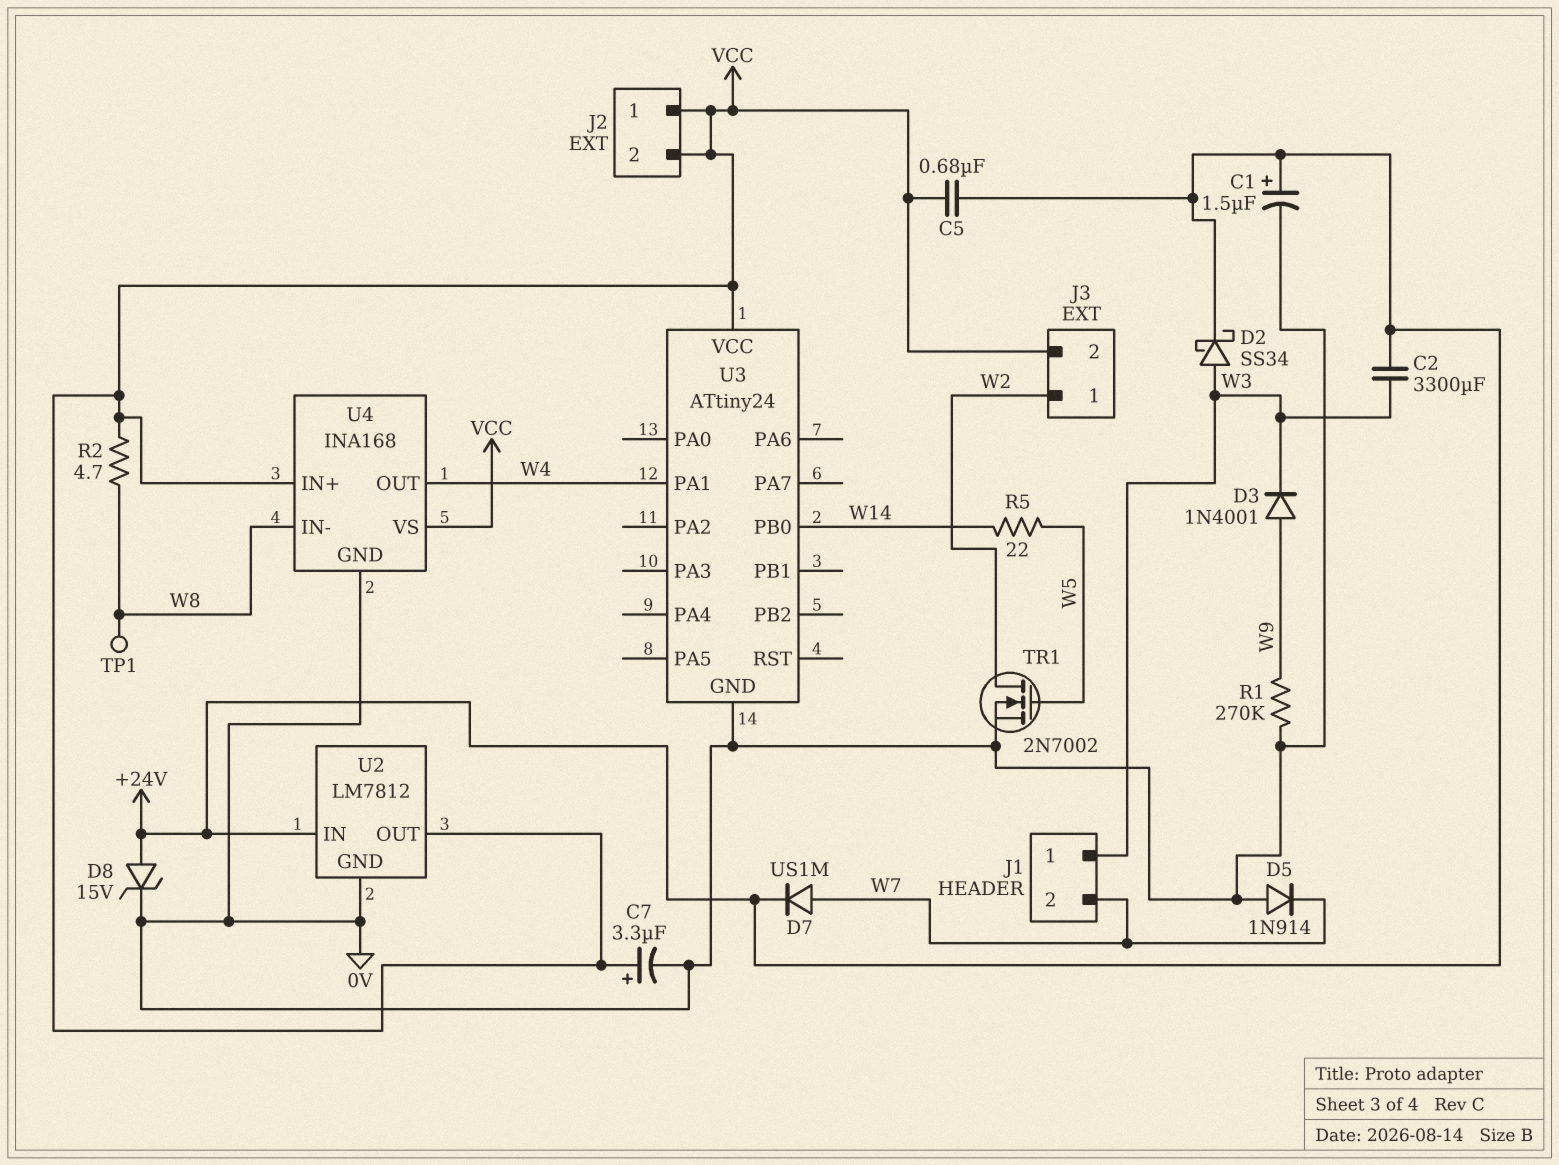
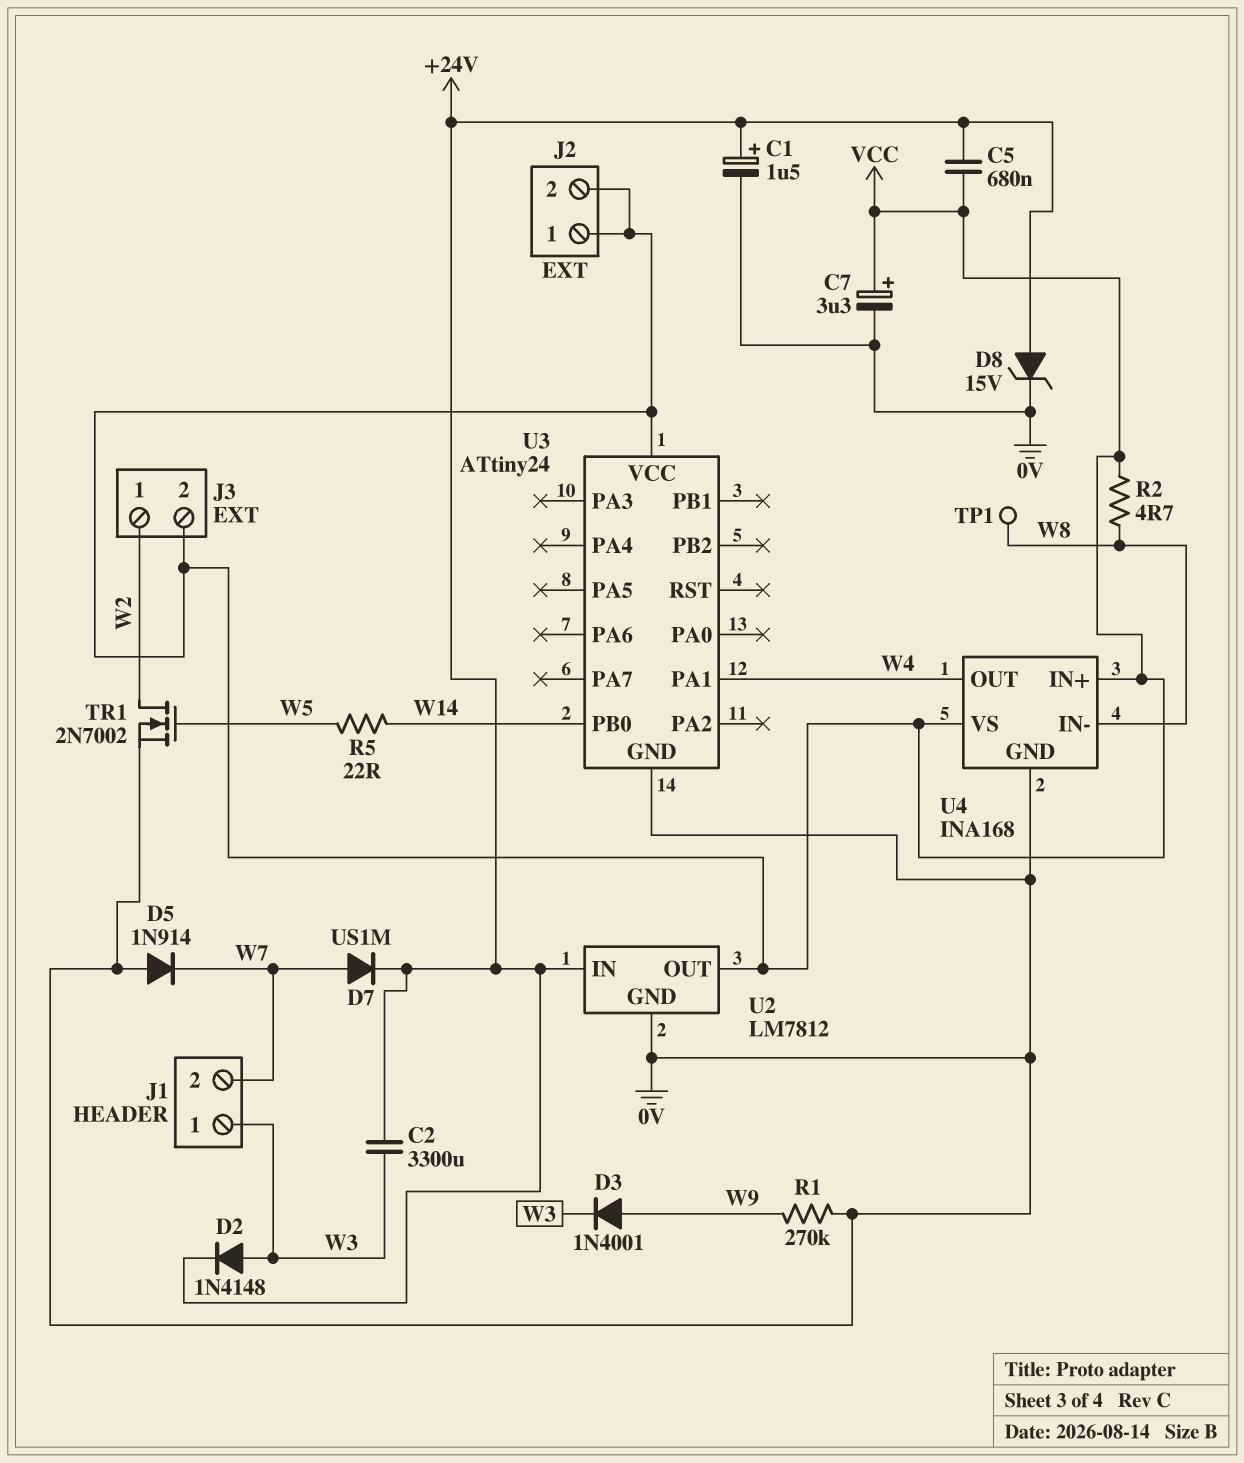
D2: schottky SS34 (A W3, K +24V) -> diode 1N4148 (A W3, K +24V)

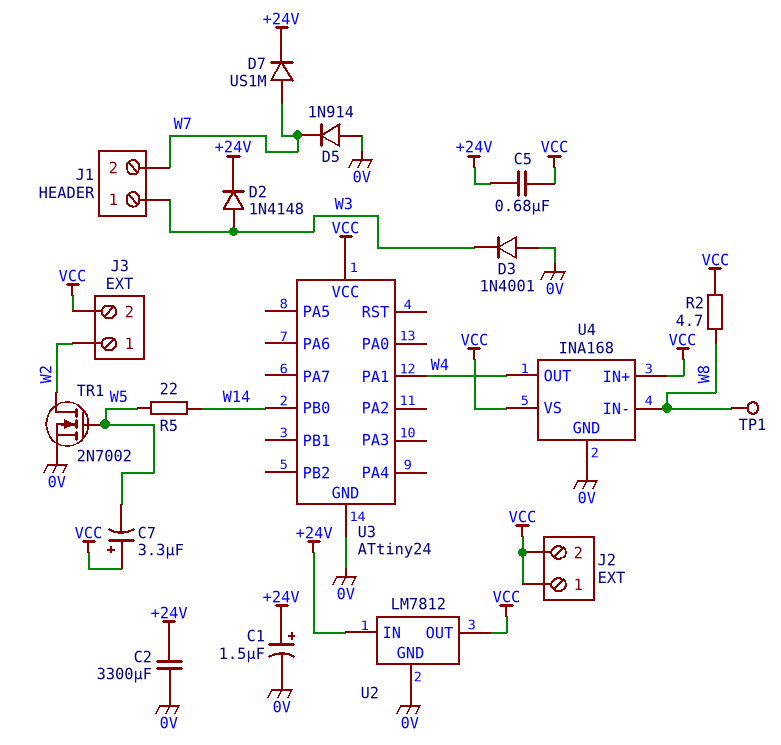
C2: 3300uF (+24V, W3) -> 3300uF (+24V, 0V)
C7: 3.3uF (plus VCC, minus 0V) -> 3.3uF (plus VCC, minus W5)
D3: diode 1N4001 (A W9, K W3) -> diode 1N4001 (A 0V, K W3)
D8: zener 15V (A +24V, K 0V) -> none
R1: 270k (0V, W9) -> none

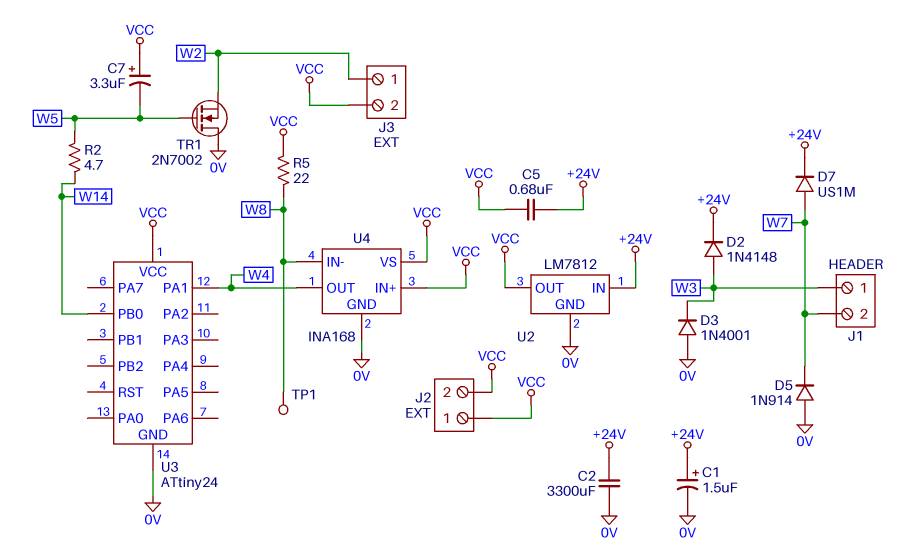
R2: 4.7 (VCC, W8) -> 4.7 (W5, W14)
R5: 22 (W5, W14) -> 22 (VCC, W8)
TR1: NMOS 2N7002 (G W5, D W2, S 0V) -> NMOS 2N7002 (G W5, D 0V, S W2)

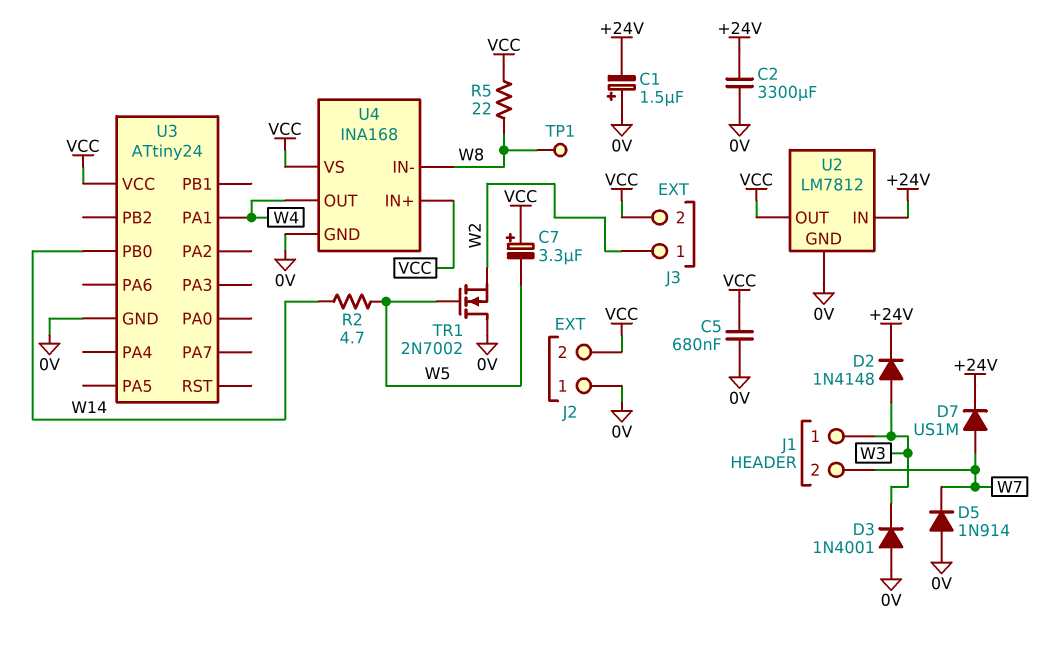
C1: 1.5uF (plus +24V, minus 0V) -> 1.5uF (plus 0V, minus +24V)
C5: 680nF (+24V, VCC) -> 680nF (0V, VCC)
J2 pin 1: VCC -> 0V

